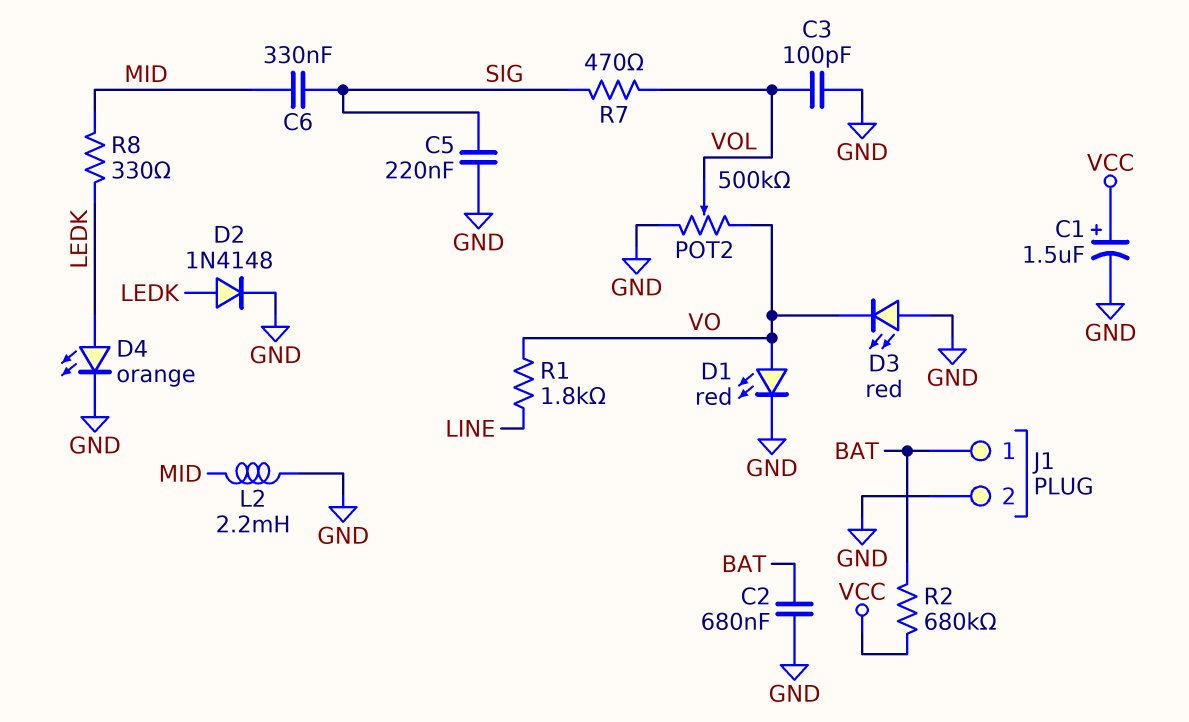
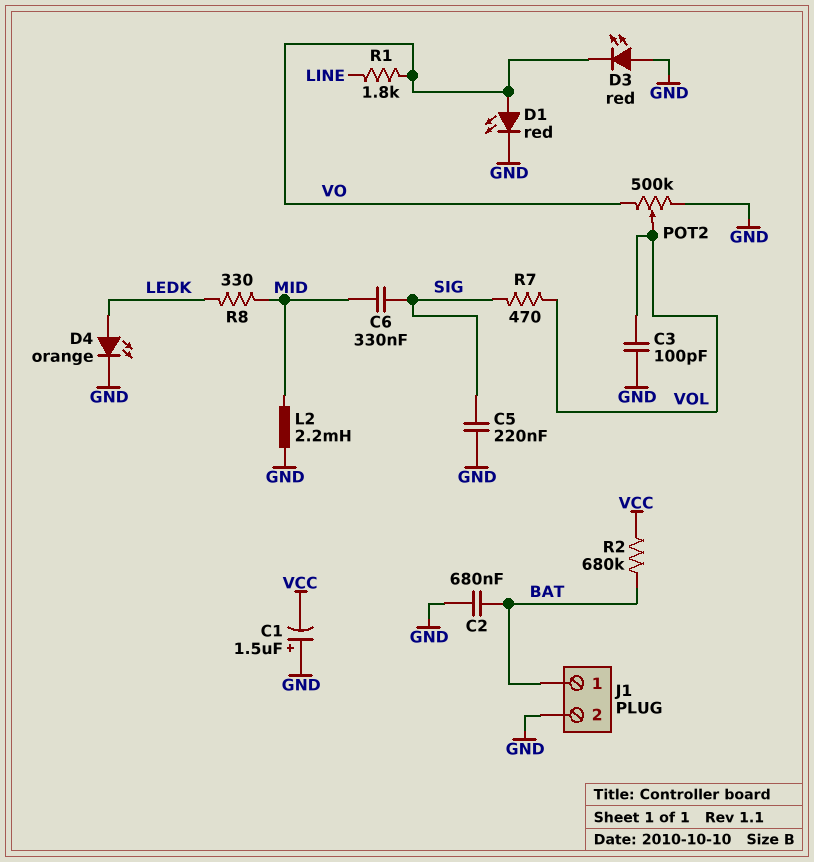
C1: 1.5uF (plus VCC, minus GND) -> 1.5uF (plus GND, minus VCC)
D2: diode 1N4148 (A LEDK, K GND) -> none

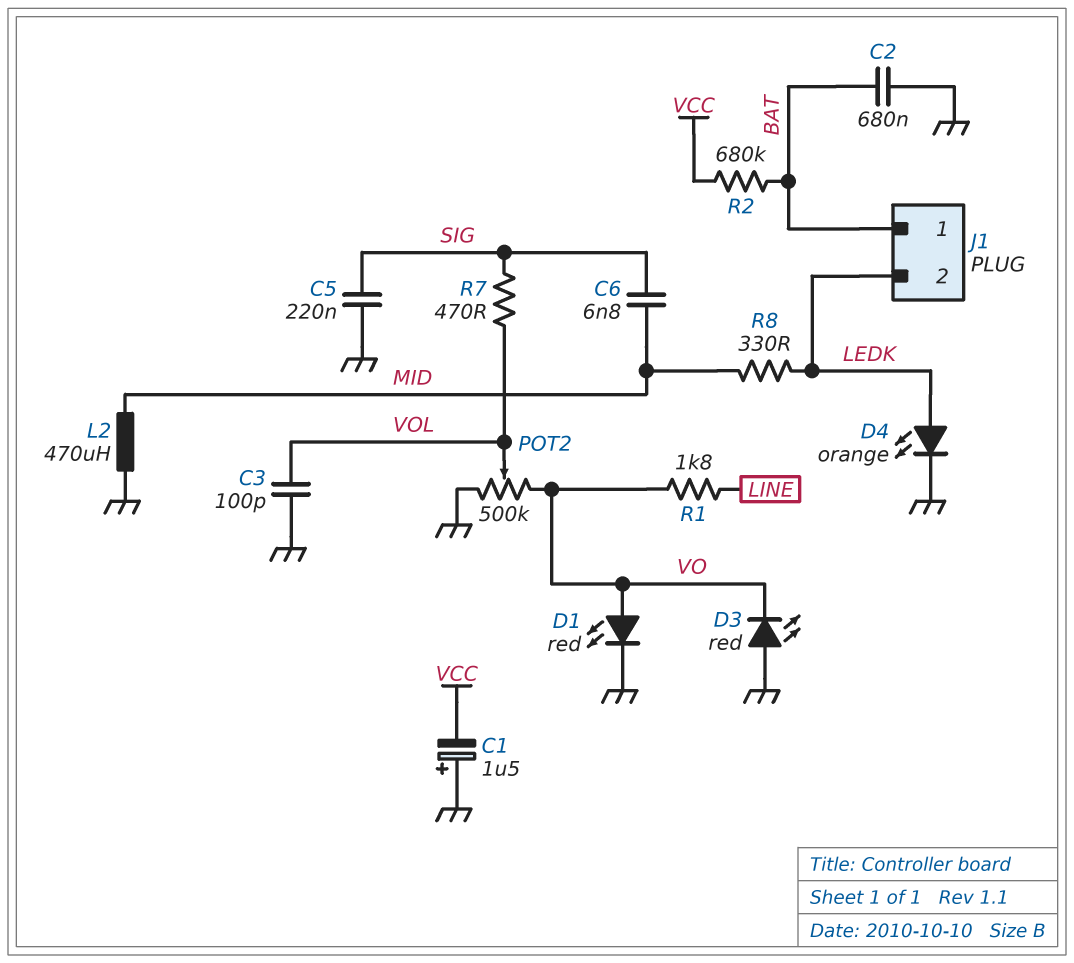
C6: 330nF (MID, SIG) -> 6.8nF (MID, SIG)
J1 pin 2: GND -> LEDK
L2: 2.2mH (GND, MID) -> 470uH (GND, MID)

